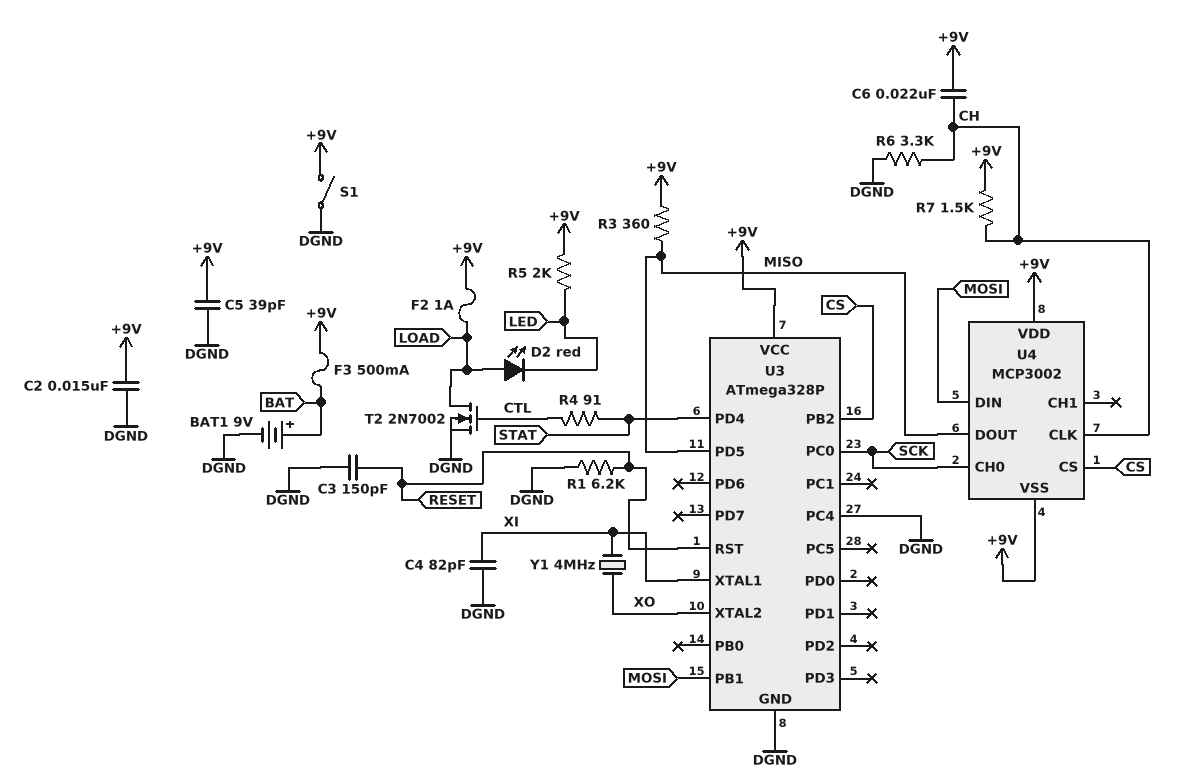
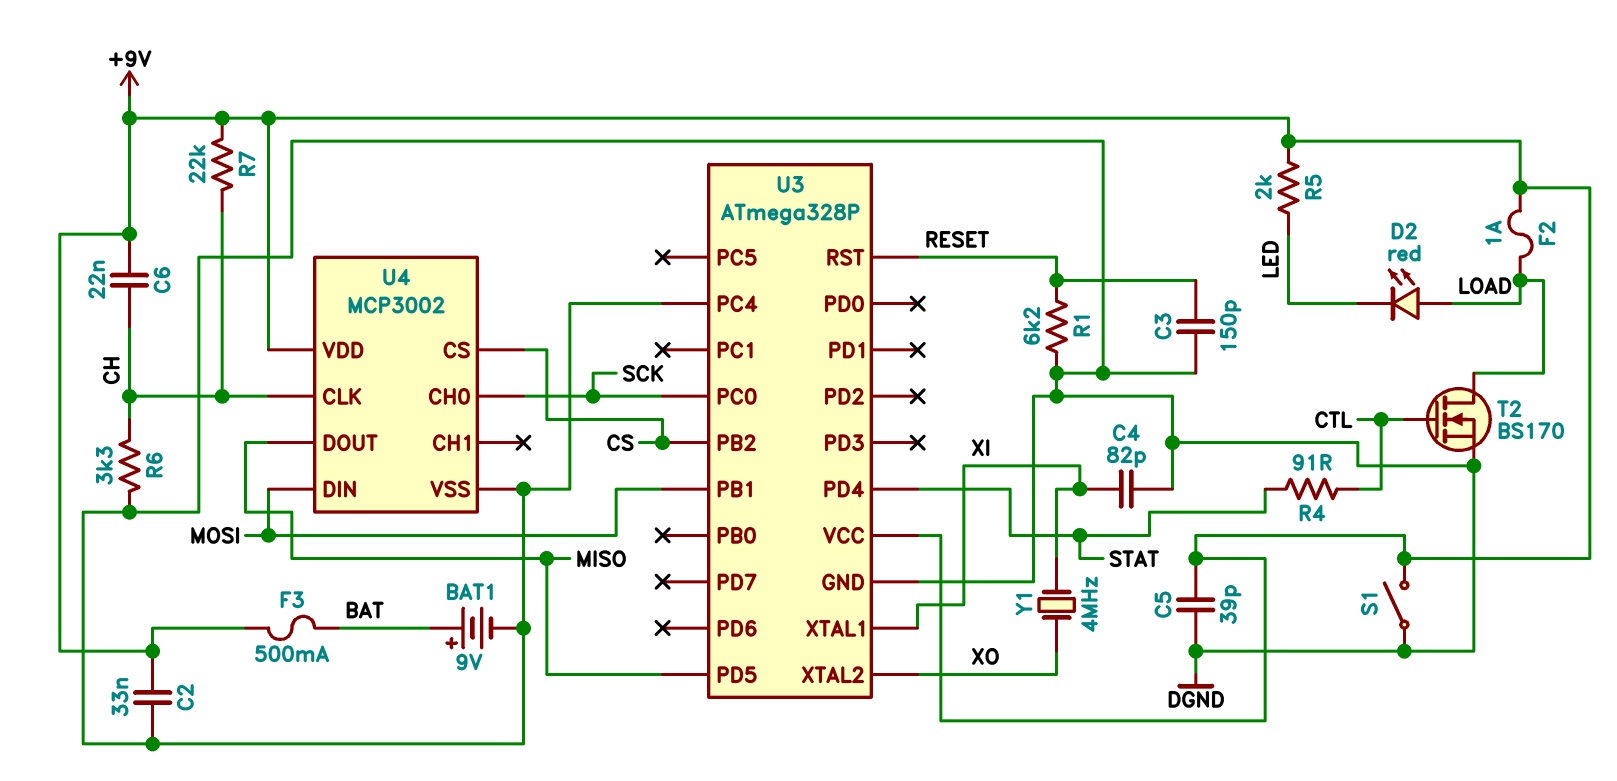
C2: 15nF (+9V, DGND) -> 33nF (+9V, DGND)
R3: 360 (+9V, MISO) -> none
R7: 1.5k (+9V, CH) -> 22k (+9V, CH)
T2: NMOS 2N7002 (G CTL, D LOAD, S DGND) -> NMOS BS170 (G CTL, D LOAD, S DGND)
U4 pin VSS: +9V -> DGND

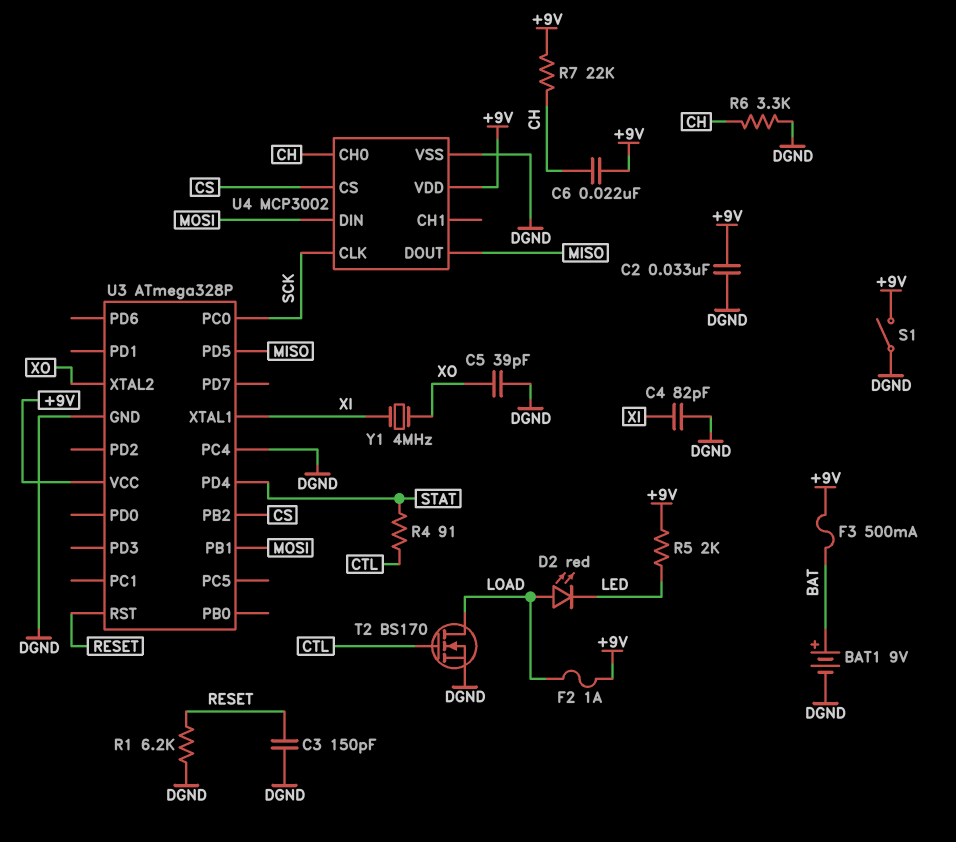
C5: 39pF (+9V, DGND) -> 39pF (DGND, XO)
U4 pin CH0: SCK -> CH
U4 pin CLK: CH -> SCK

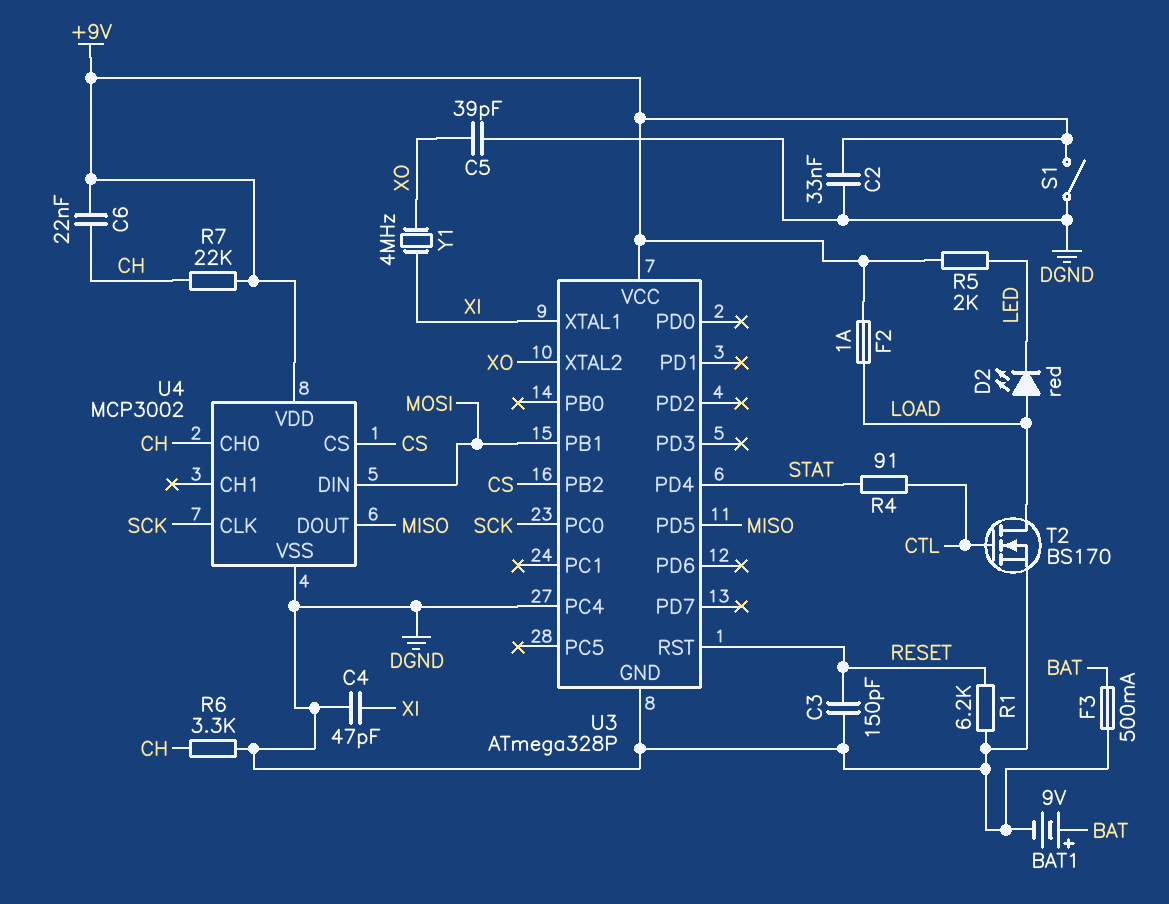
C4: 82pF (DGND, XI) -> 47pF (DGND, XI)
F3: 500mA (+9V, BAT) -> 500mA (BAT, DGND)

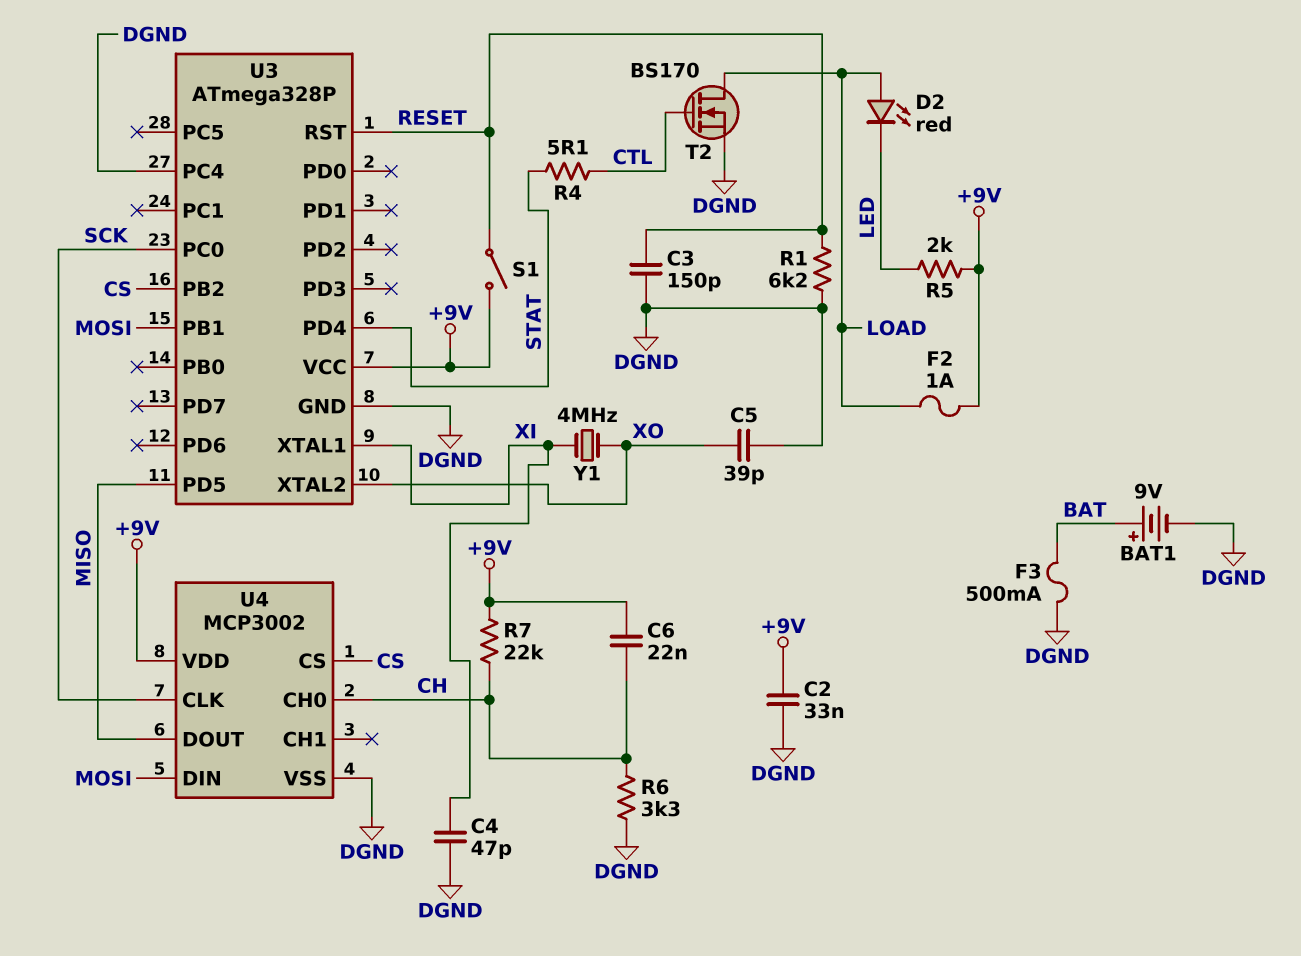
R4: 91 (CTL, STAT) -> 5.1 (CTL, STAT)
S1: switch (+9V, DGND) -> switch (+9V, RESET)

